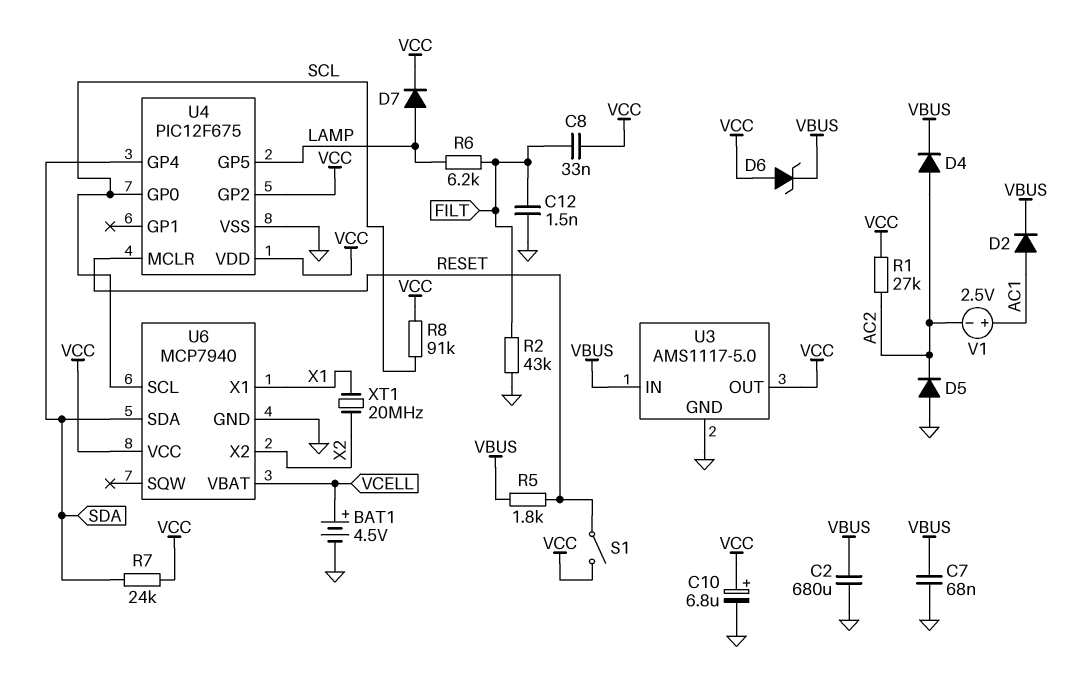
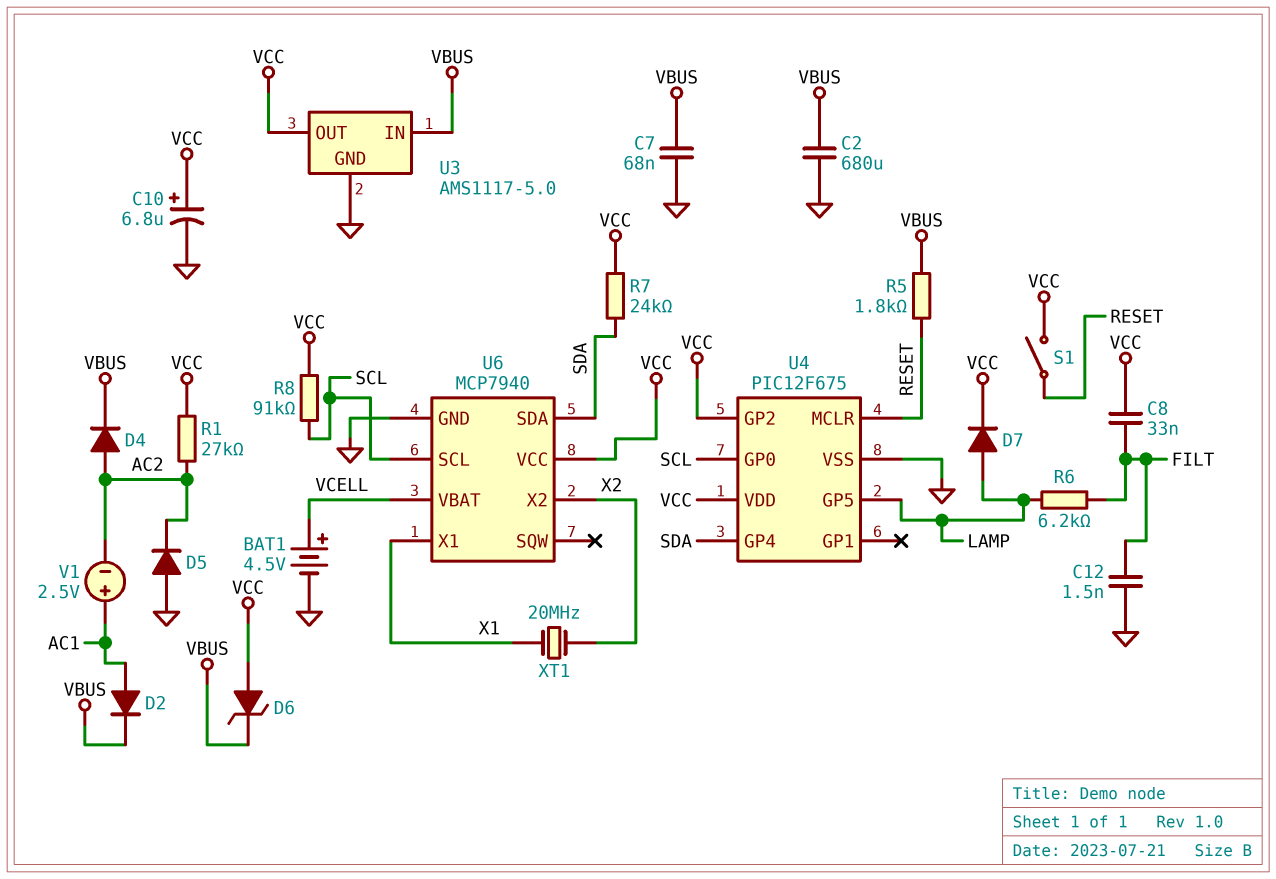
R2: 43k (FILT, GND) -> none

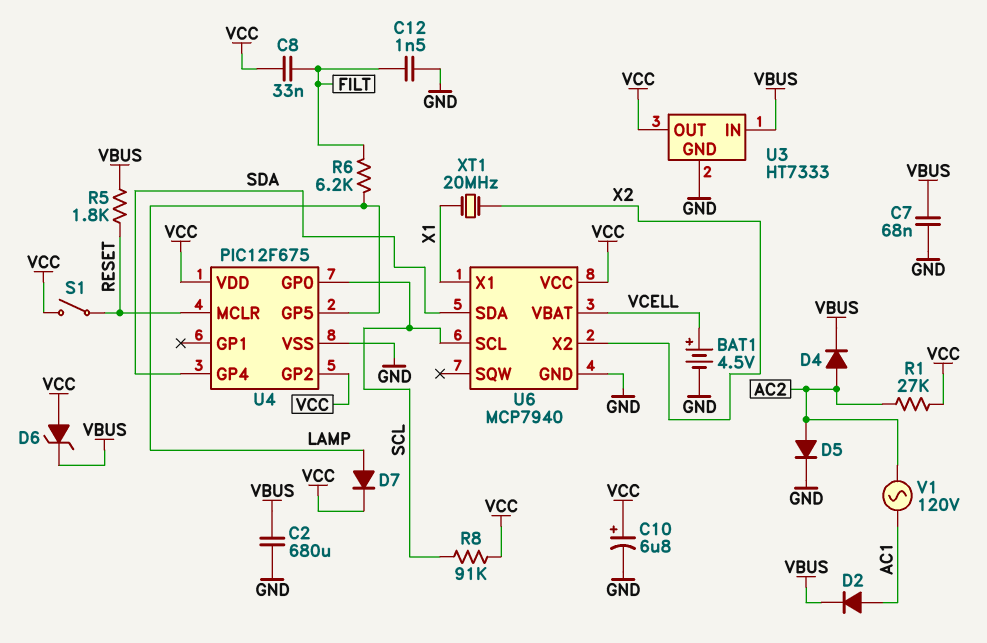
D5: diode (A GND, K AC2) -> diode (A AC2, K GND)
R7: 24k (SDA, VCC) -> none
U3: AMS1117-5.0 -> HT7333
V1: 2.5V (plus AC1, minus AC2) -> AC 120V (AC1, AC2)

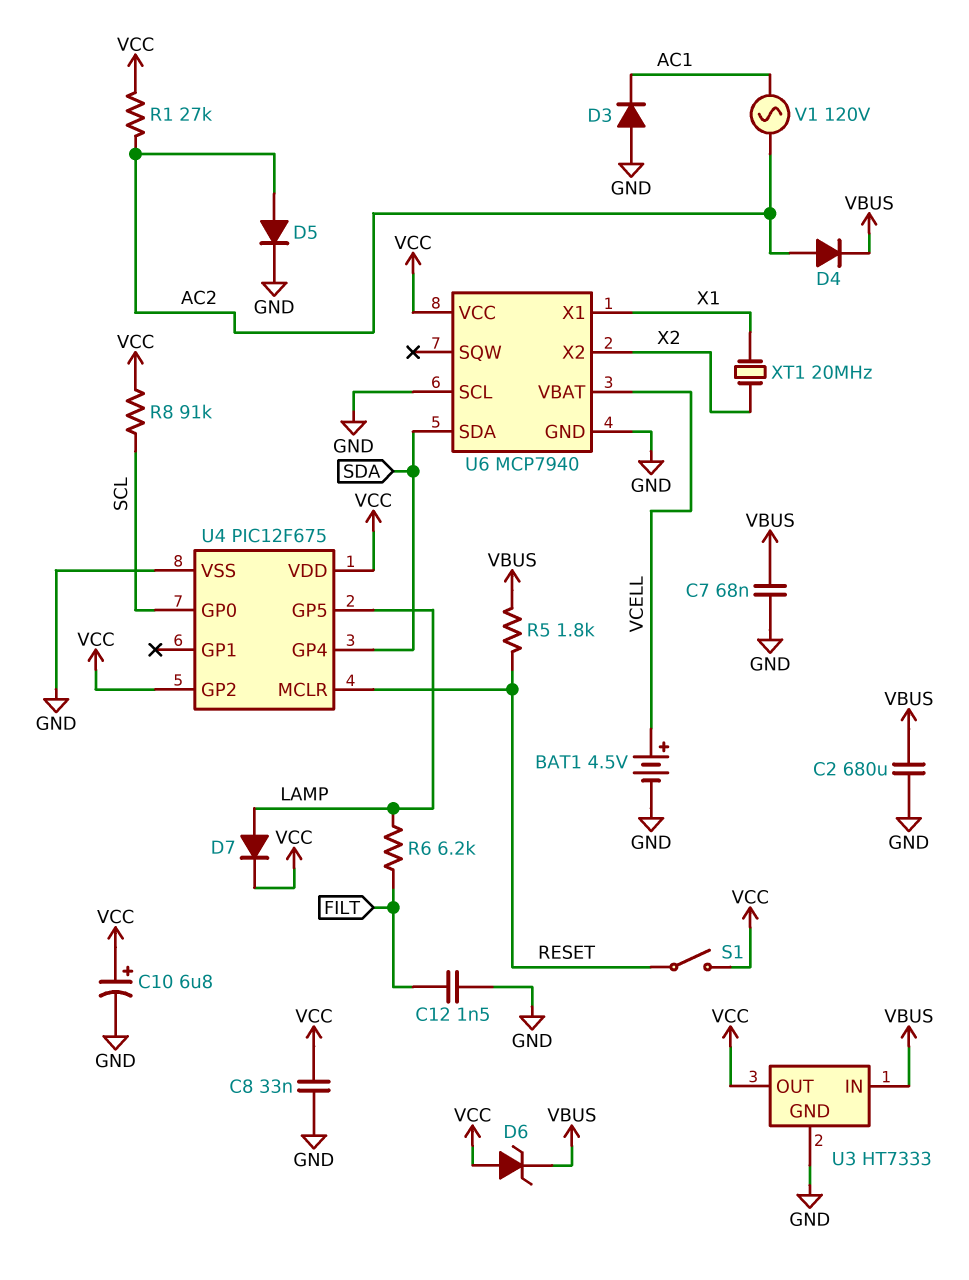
C8: 33nF (FILT, VCC) -> 33nF (GND, VCC)
D2: diode (A AC1, K VBUS) -> none
D3: none -> diode (A GND, K AC1)
U6 pin SCL: SCL -> GND

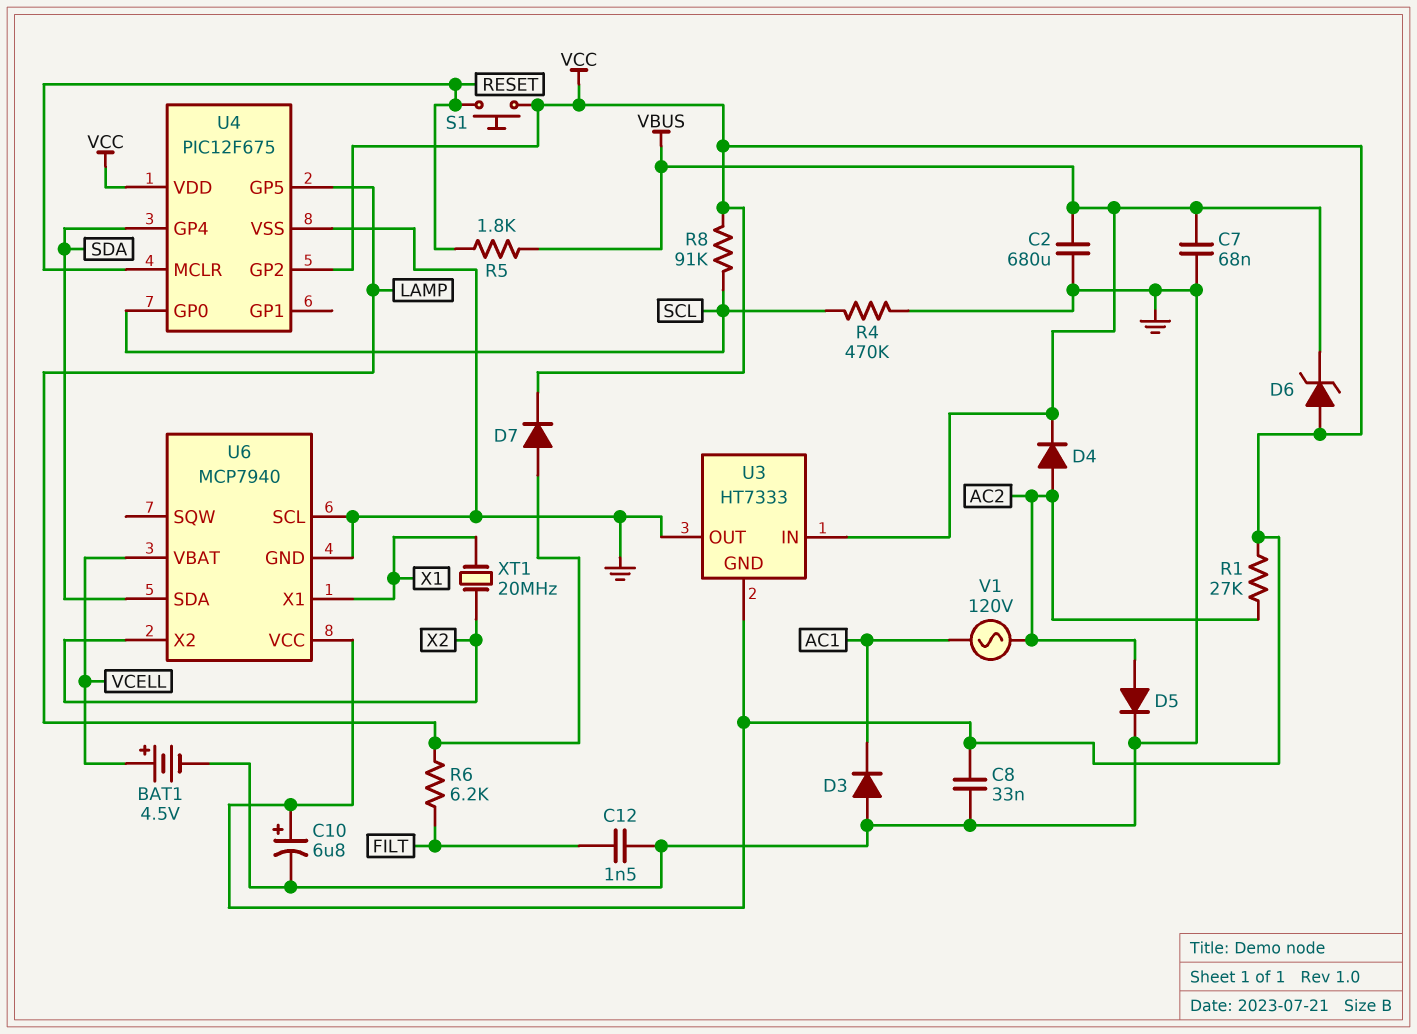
R4: none -> 470k (GND, SCL)
S1: switch (RESET, VCC) -> button (RESET, VCC)
U3 pin GND: GND -> VCC
U3 pin OUT: VCC -> GND

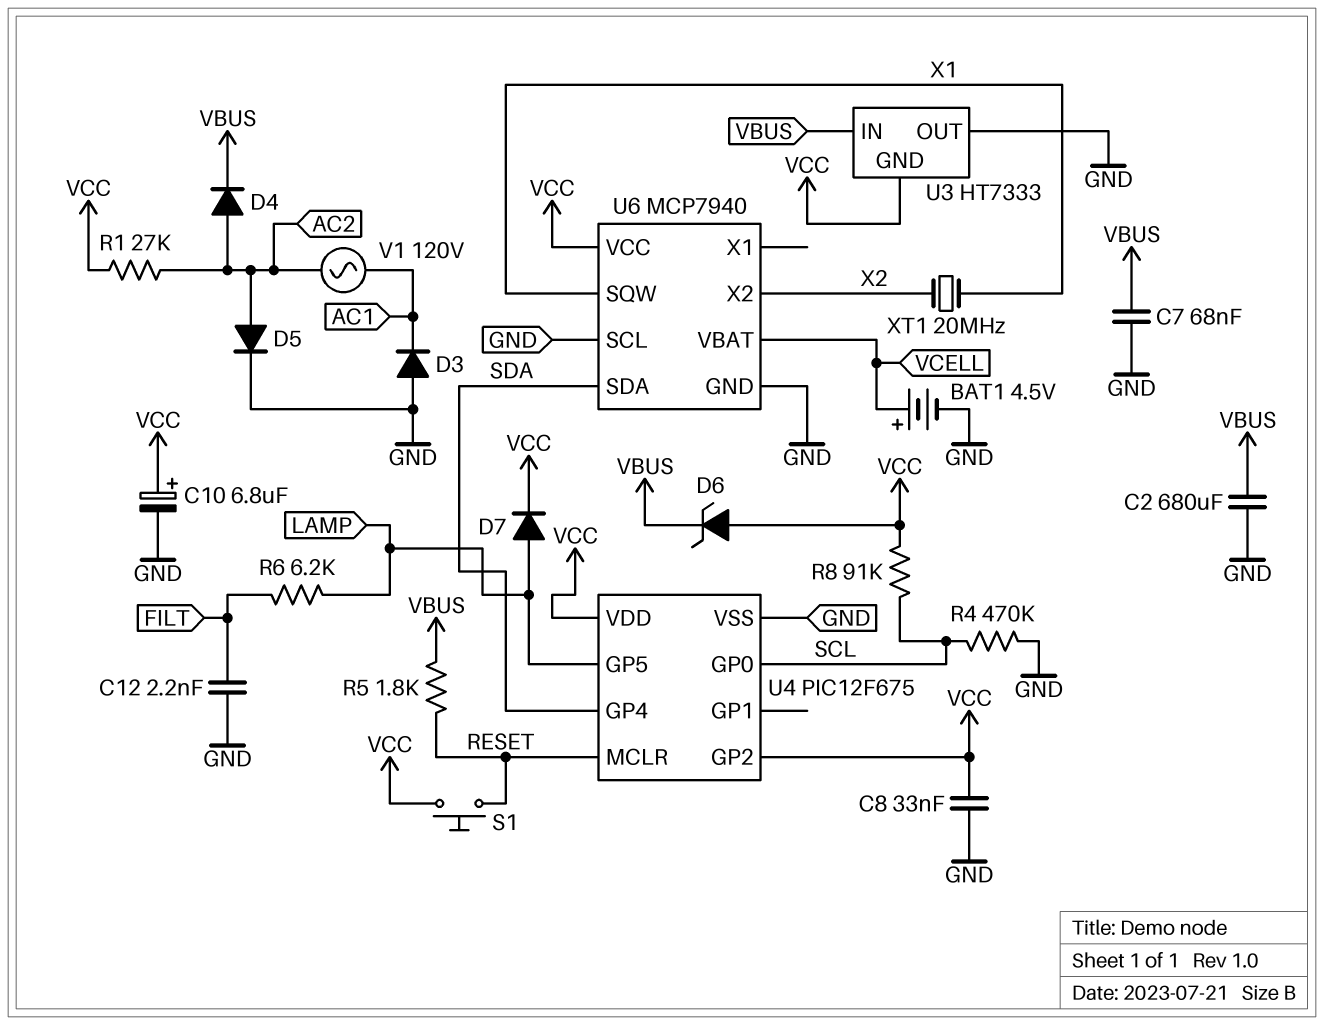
C12: 1.5nF (FILT, GND) -> 2.2nF (FILT, GND)
U6 pin SQW: none -> X1
U6 pin X1: X1 -> none

